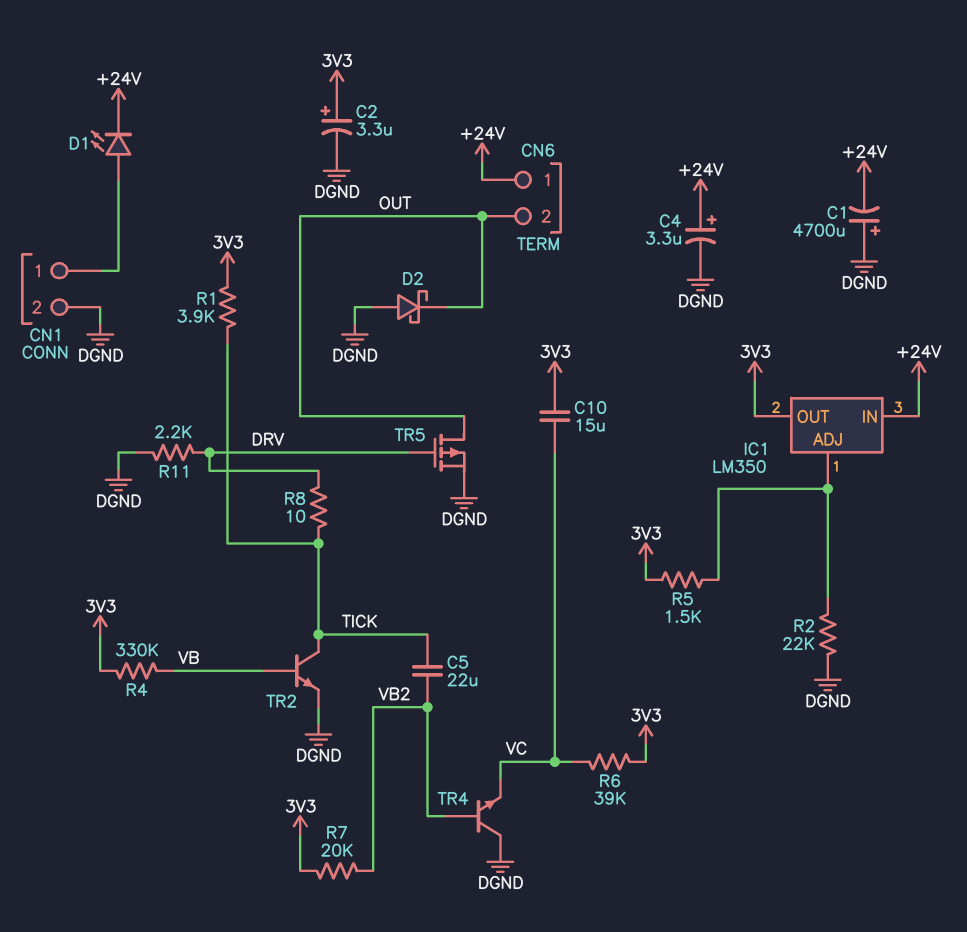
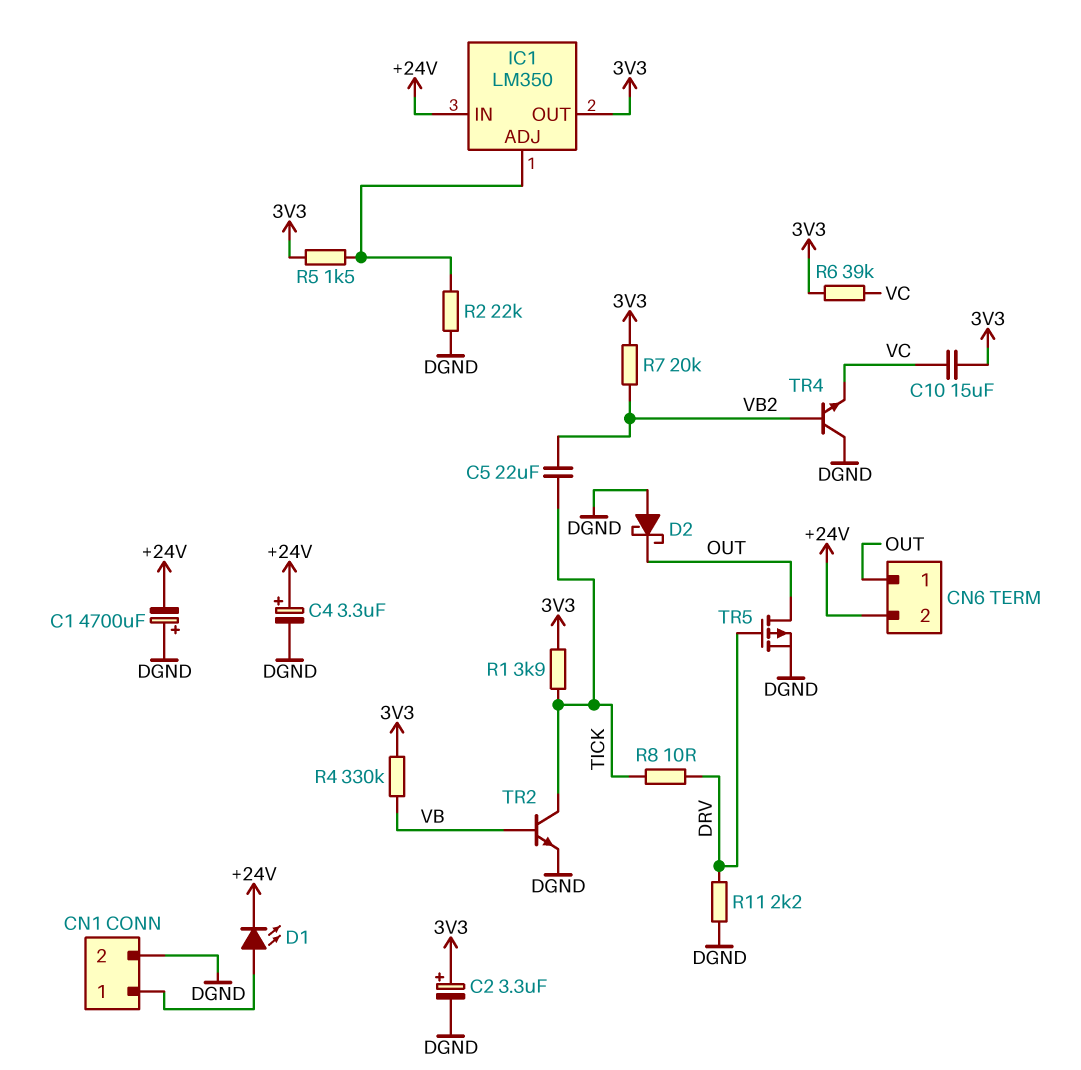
CN6 pin 1: +24V -> OUT
CN6 pin 2: OUT -> +24V

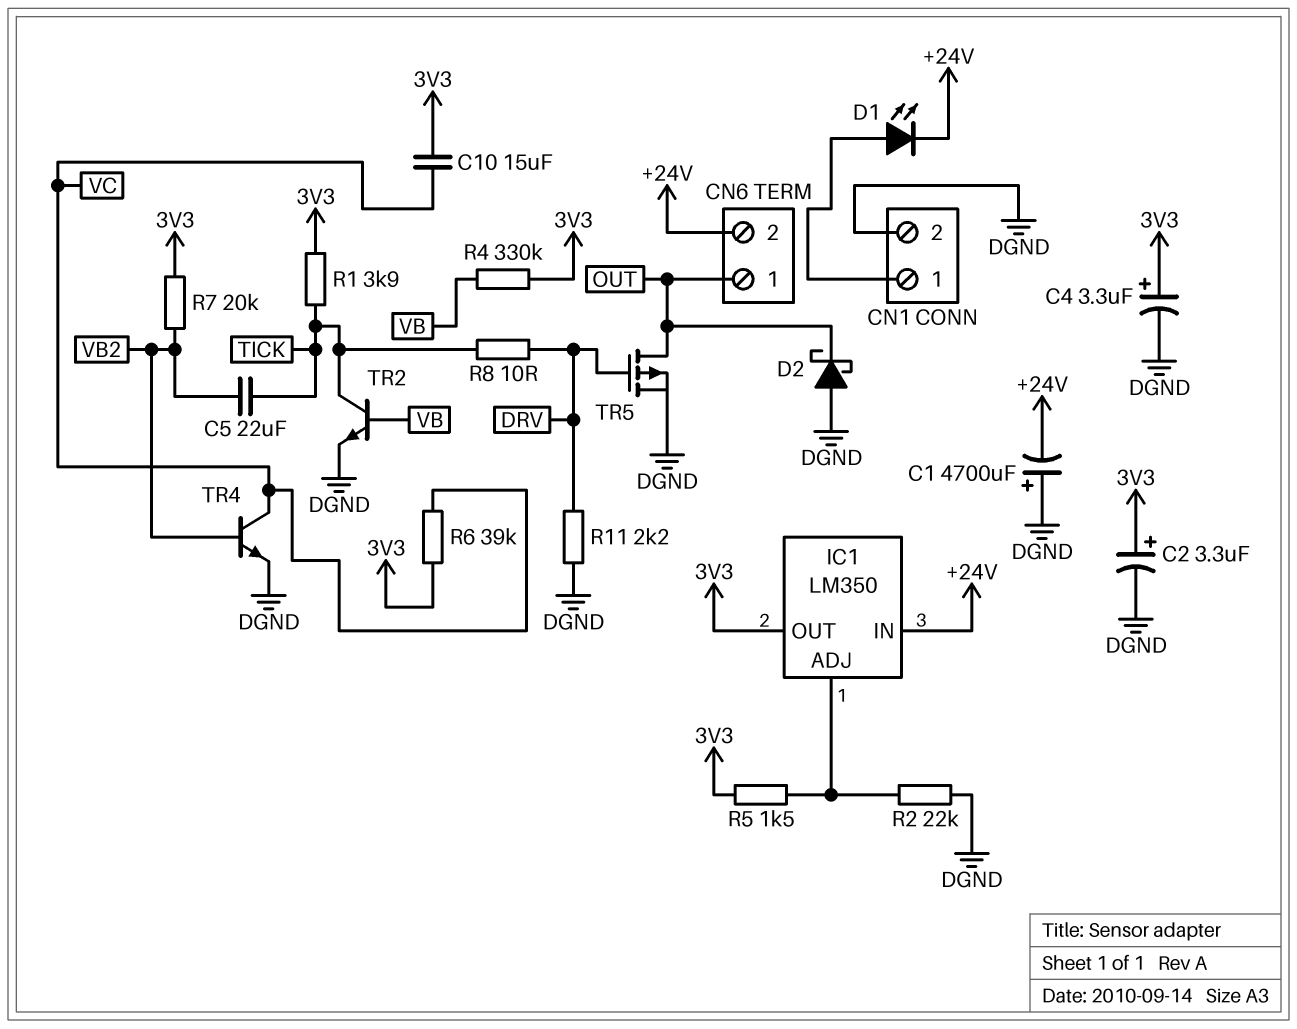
C4: 3.3uF (plus +24V, minus DGND) -> 3.3uF (plus 3V3, minus DGND)
TR4: NPN (B VB2, C DGND, E VC) -> NPN (B VB2, C VC, E DGND)

